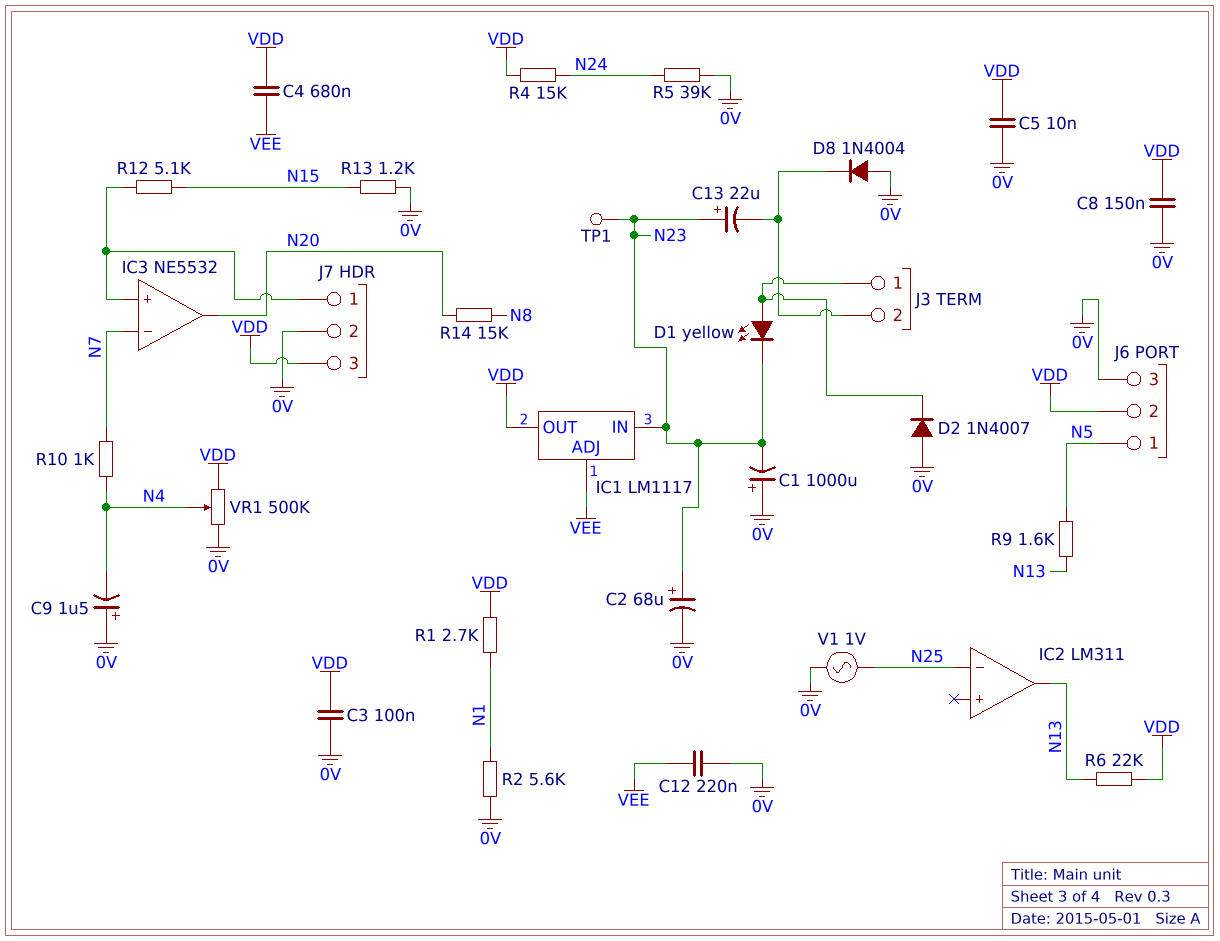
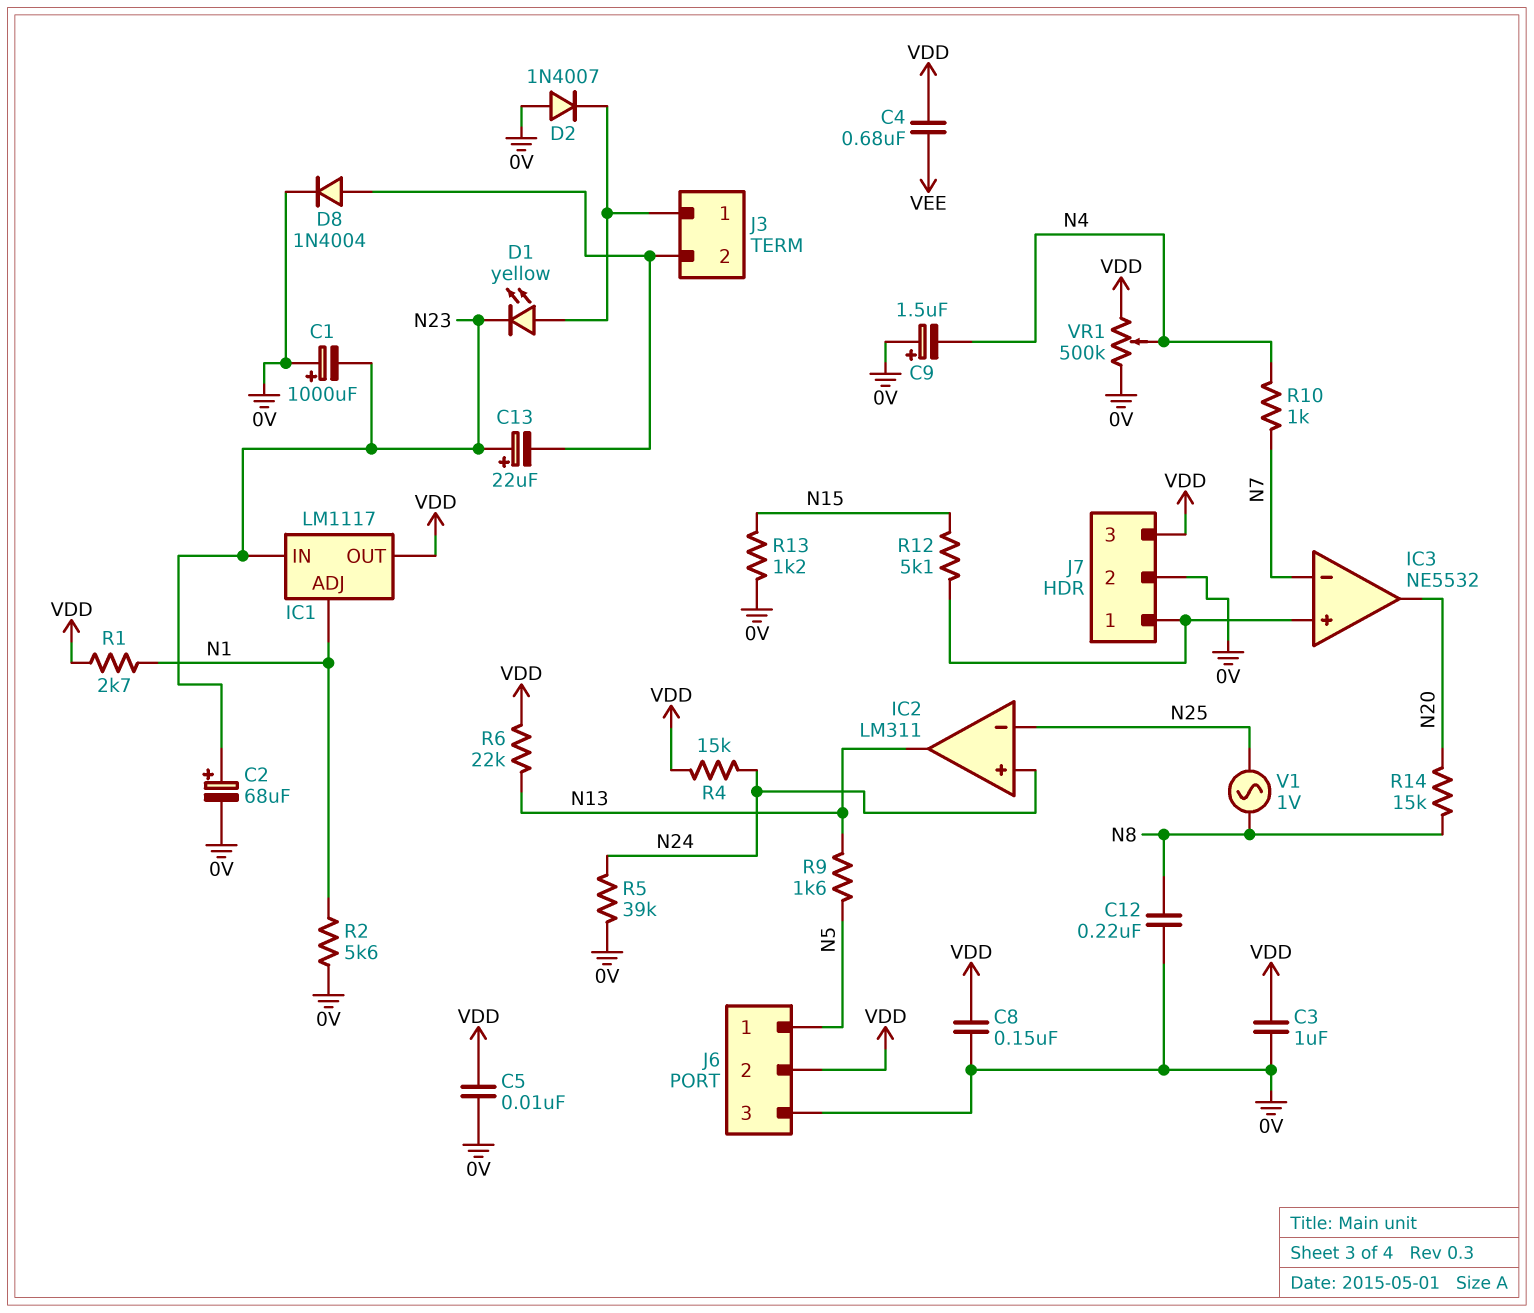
C3: 100nF (0V, VDD) -> 1uF (0V, VDD)
C12: 220nF (0V, VEE) -> 220nF (0V, N8)
D8: diode 1N4004 (A 0V, K J3/2) -> diode 1N4004 (A J3/2, K 0V)
IC1 pin ADJ: VEE -> N1
IC2 pin in+: none -> N24
TP1: test point (N23) -> none
V1: AC 1V (0V, N25) -> AC 1V (N8, N25)

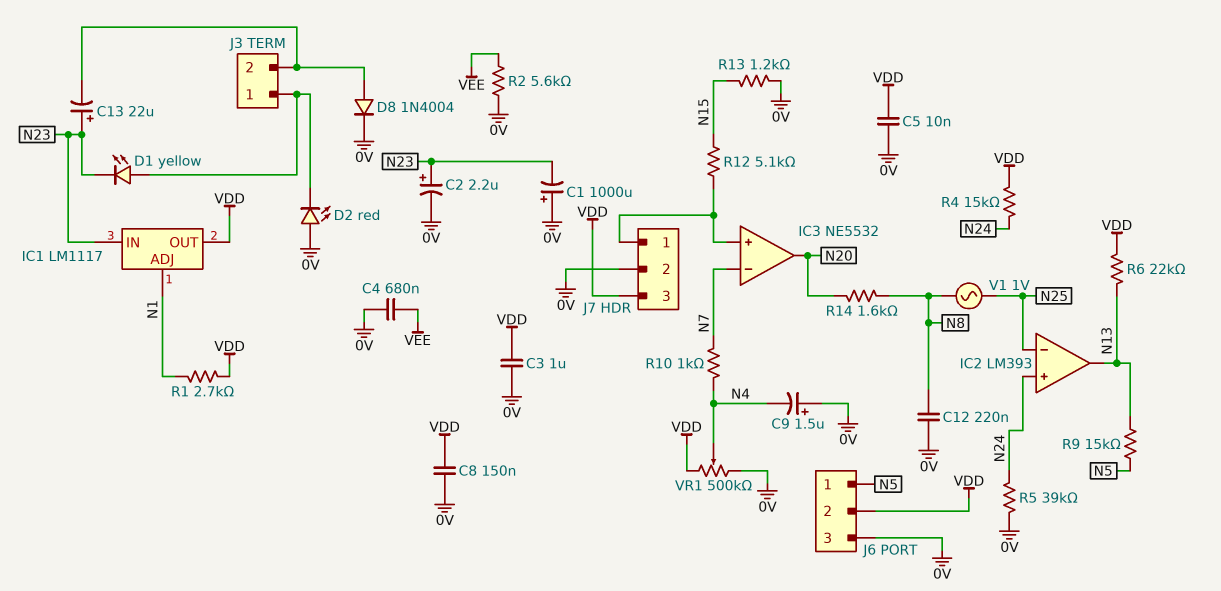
C2: 68uF (plus N23, minus 0V) -> 2.2uF (plus N23, minus 0V)
C4: 680nF (VDD, VEE) -> 680nF (0V, VEE)
D2: diode 1N4007 (A 0V, K J3/1) -> LED red (A 0V, K J3/1)
IC2: LM311 -> LM393
R2: 5.6k (0V, N1) -> 5.6k (0V, VEE)
R9: 1.6k (N5, N13) -> 15k (N5, N13)
R14: 15k (N8, N20) -> 1.6k (N8, N20)

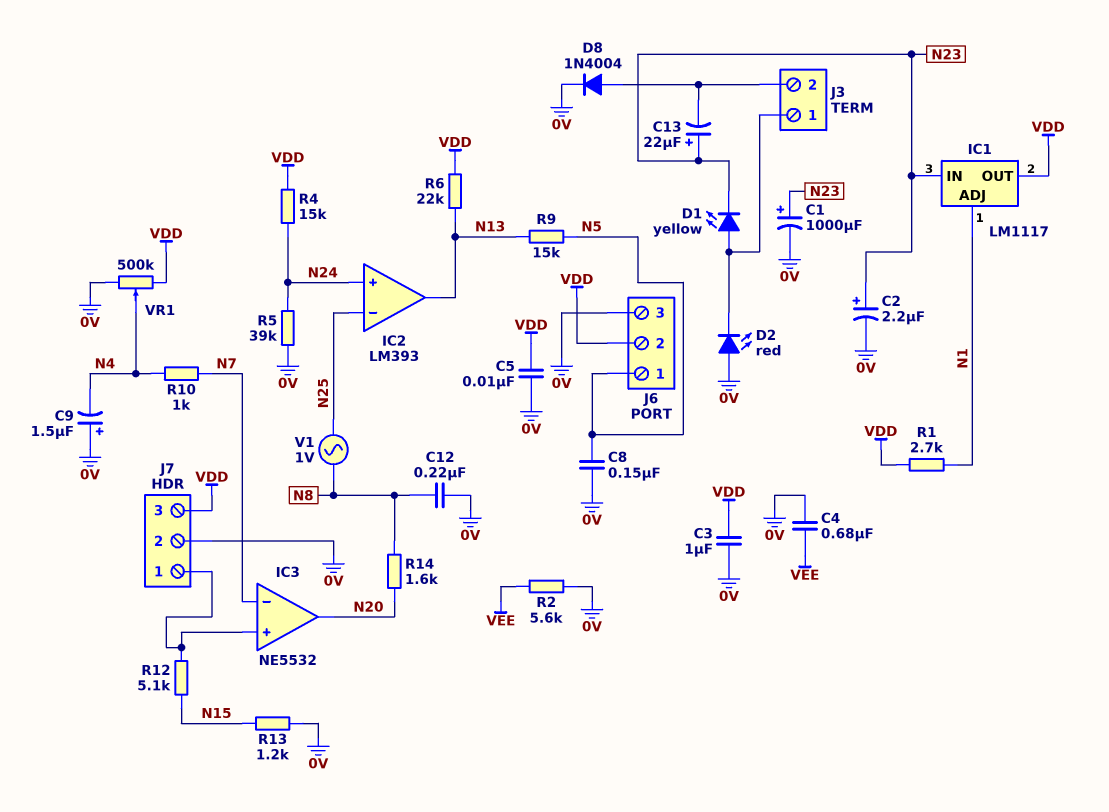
C1: 1000uF (plus 0V, minus N23) -> 1000uF (plus N23, minus 0V)
C8: 150nF (0V, VDD) -> 150nF (0V, N5)

